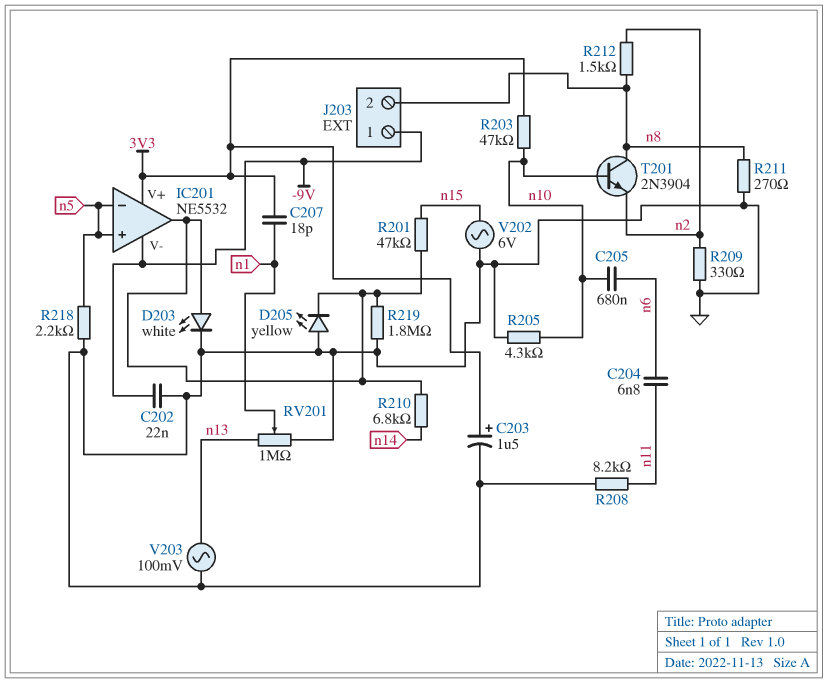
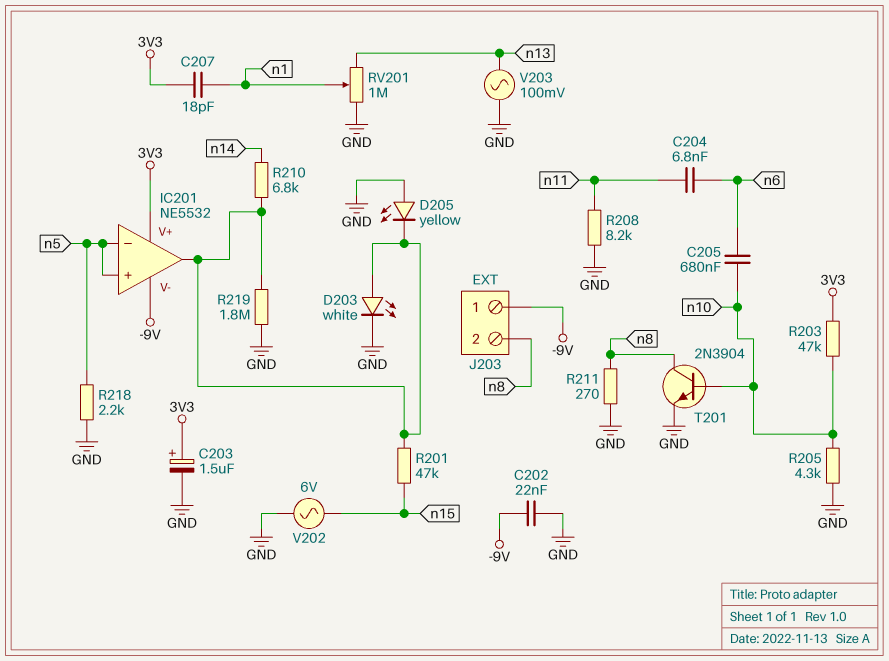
R209: 330 (GND, n2) -> none
R212: 1.5k (n2, n8) -> none
T201: NPN 2N3904 (B n10, C n8, E n2) -> NPN 2N3904 (B n10, C n8, E GND)

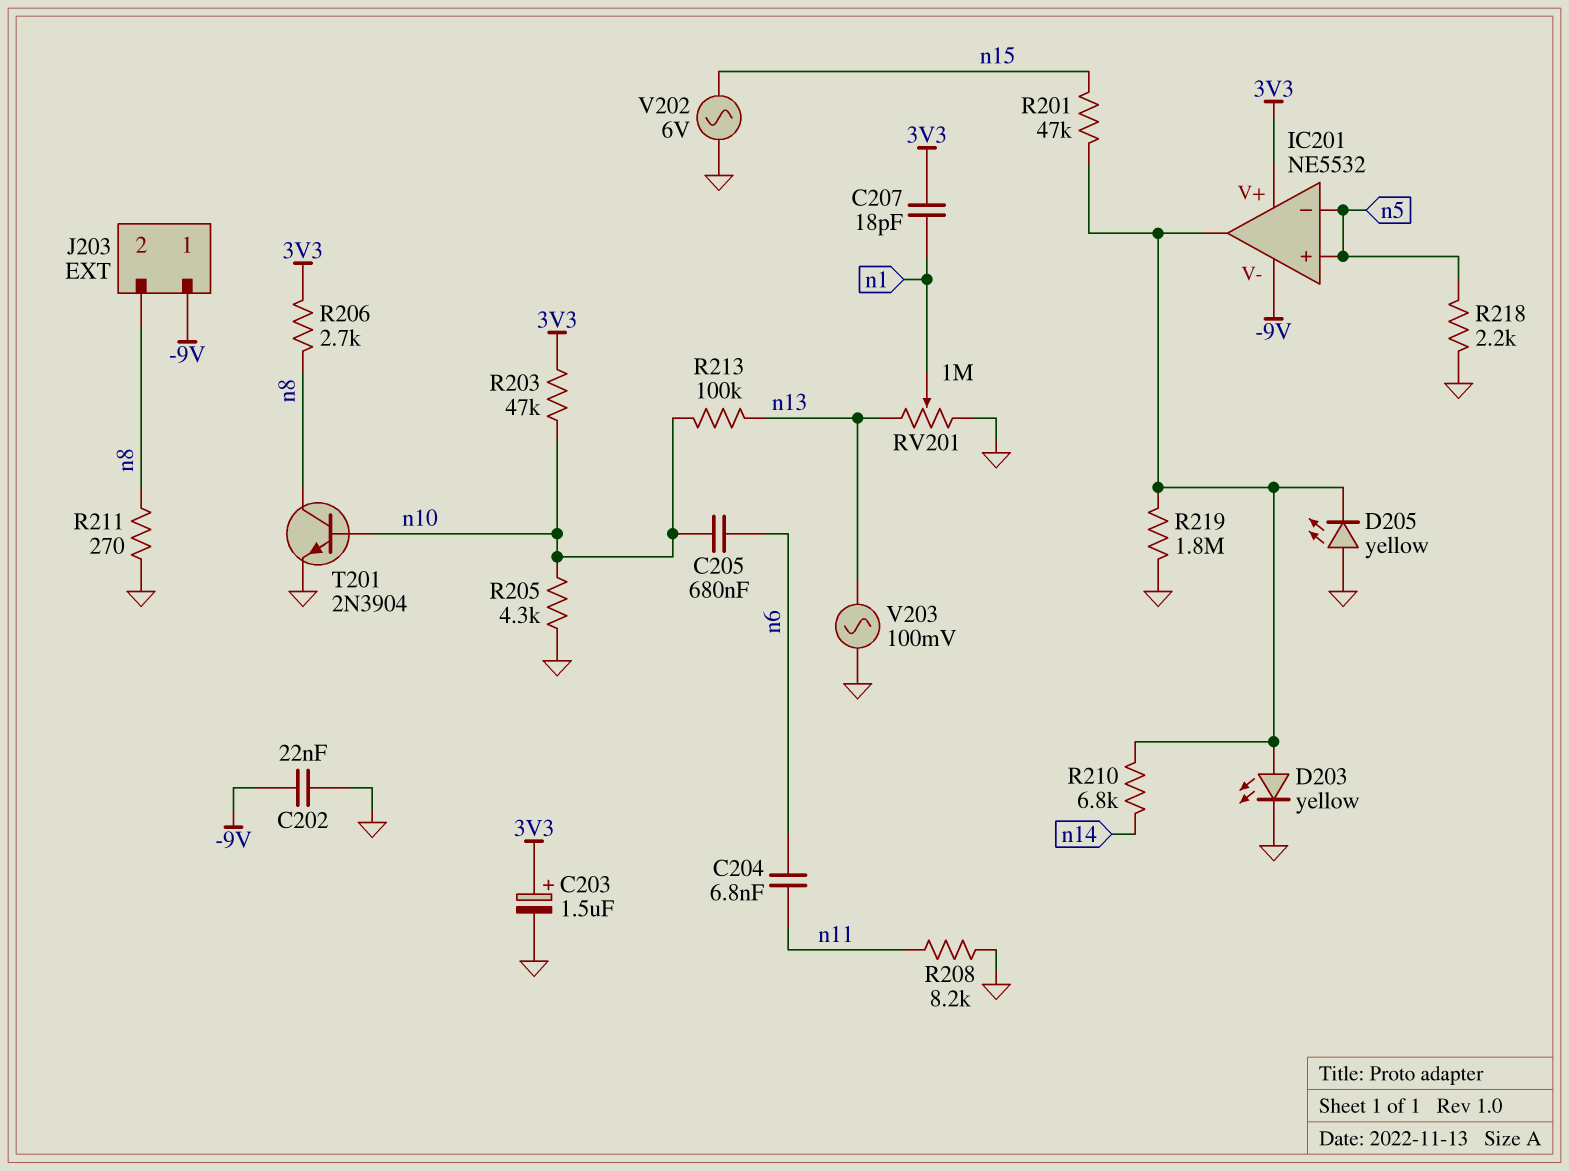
D203: LED white (A IC201/out, K GND) -> LED yellow (A IC201/out, K GND)
R206: none -> 2.7k (3V3, n8)
R213: none -> 100k (n10, n13)

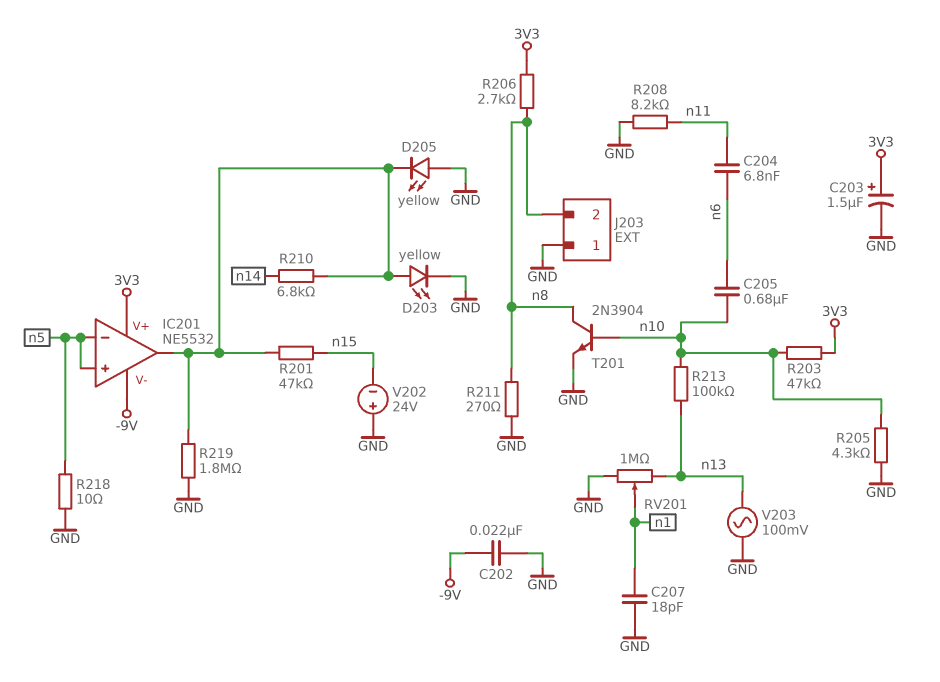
C207: 18pF (3V3, n1) -> 18pF (GND, n1)
J203 pin 1: -9V -> GND
R218: 2.2k (GND, n5) -> 10 (GND, n5)
V202: AC 6V (GND, n15) -> 24V (plus GND, minus n15)

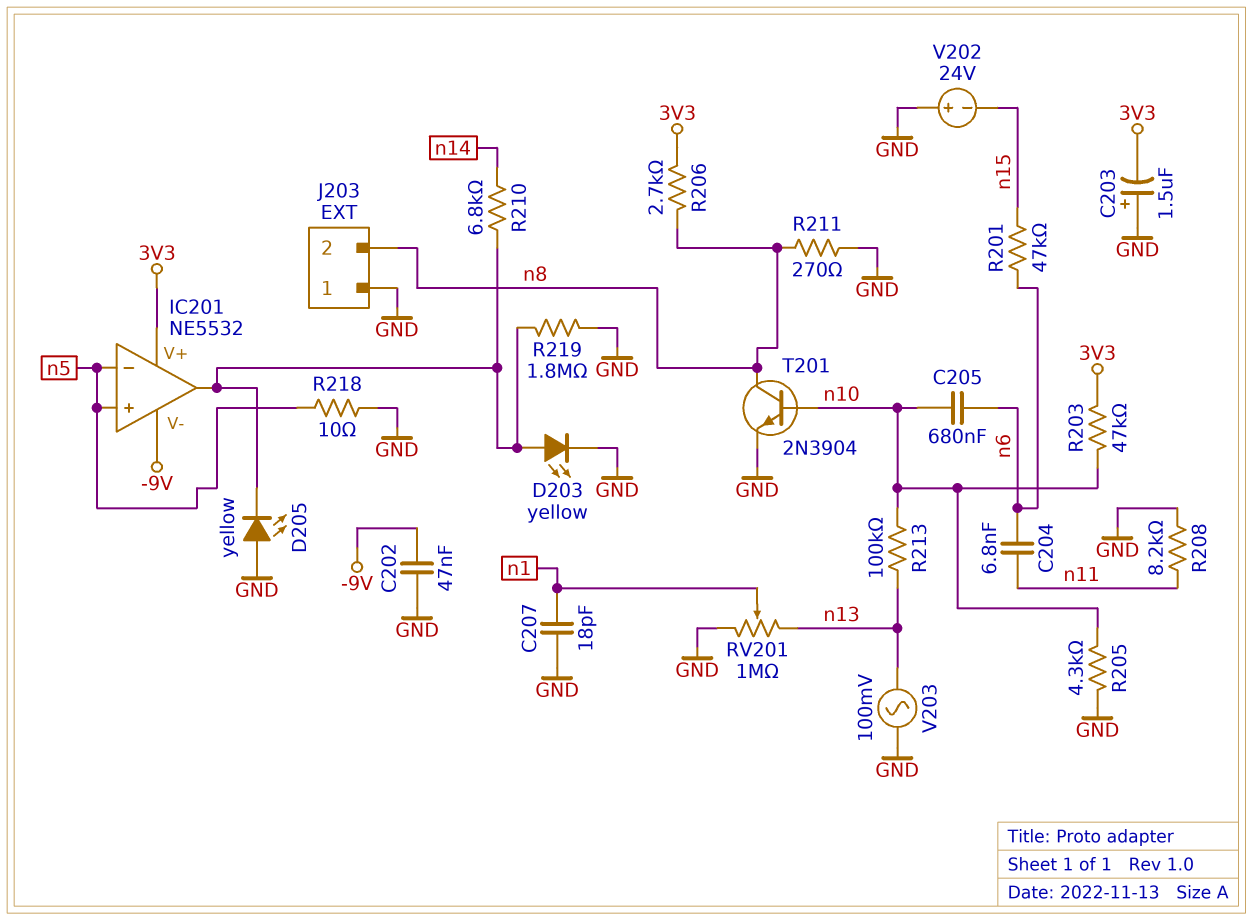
C202: 22nF (-9V, GND) -> 47nF (-9V, GND)
C203: 1.5uF (plus 3V3, minus GND) -> 1.5uF (plus GND, minus 3V3)
R201: 47k (IC201/out, n15) -> 47k (n6, n15)

